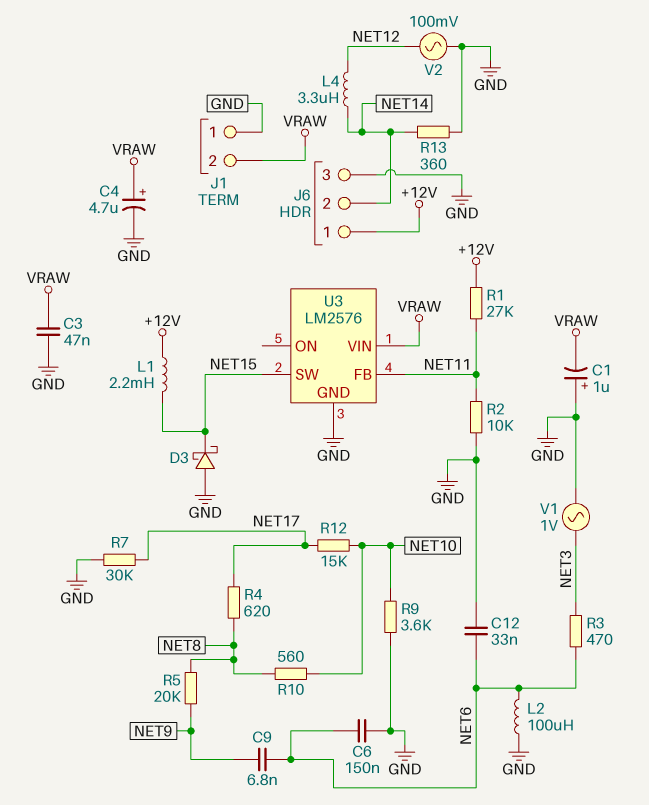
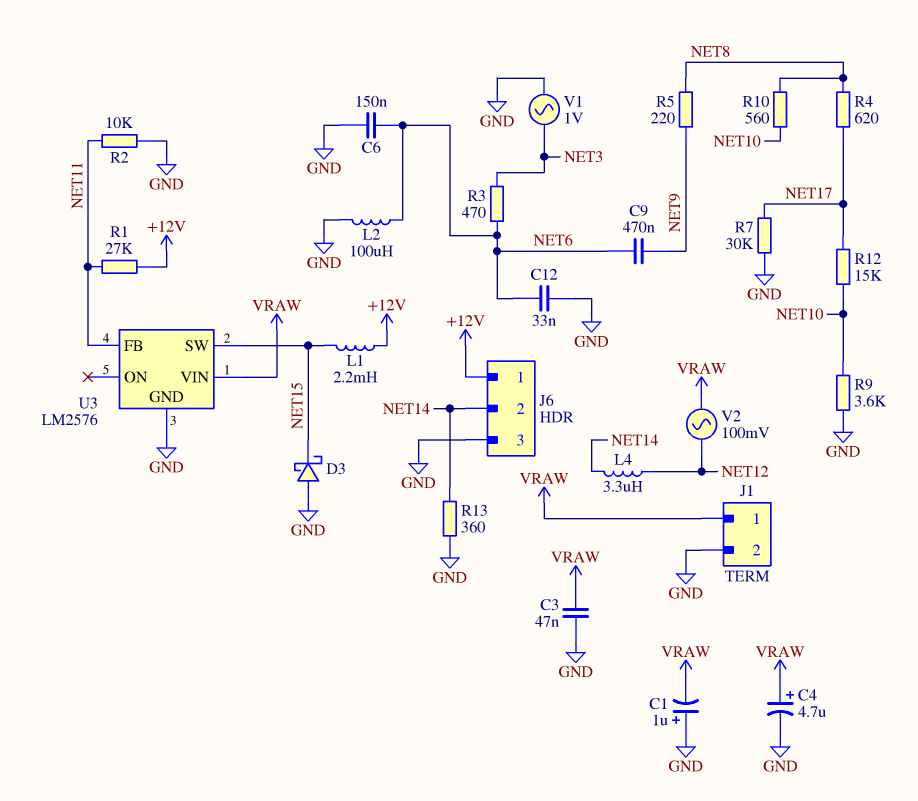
C9: 6.8nF (NET6, NET9) -> 470nF (NET6, NET9)
J1 pin 1: GND -> VRAW
J1 pin 2: VRAW -> GND
R5: 20k (NET8, NET9) -> 220 (NET8, NET9)
V2: AC 100mV (GND, NET12) -> AC 100mV (NET12, VRAW)

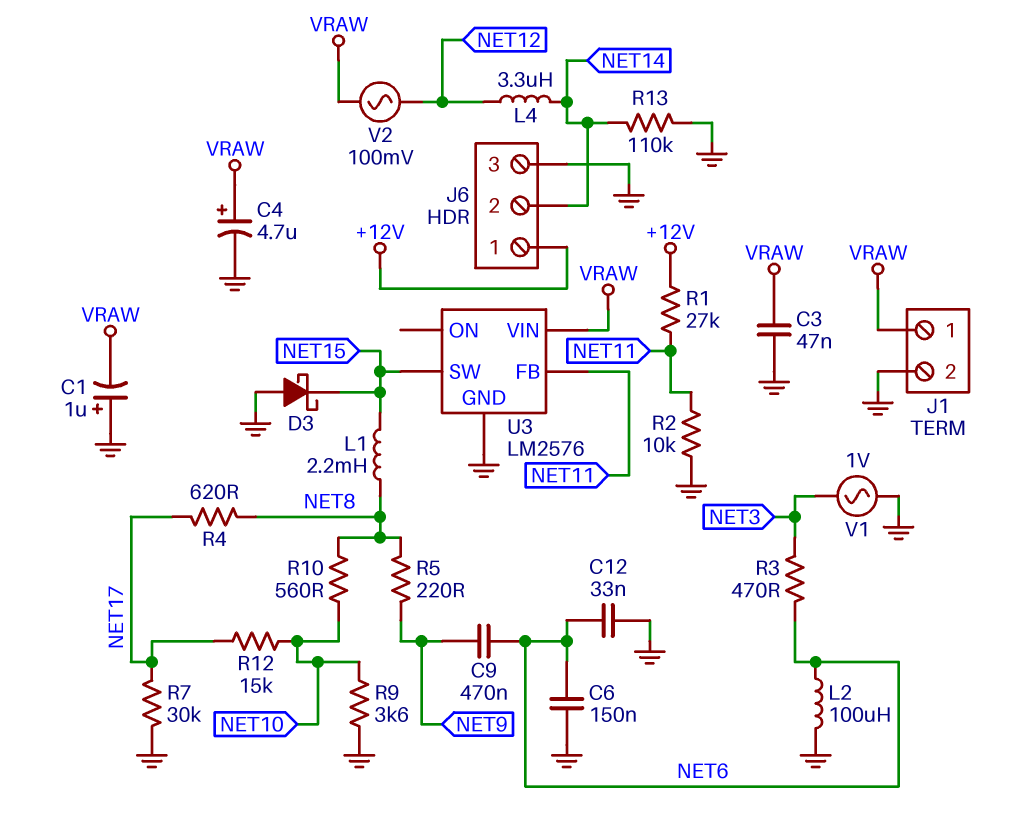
L1: 2.2mH (+12V, NET15) -> 2.2mH (NET8, NET15)
R13: 360 (GND, NET14) -> 110k (GND, NET14)

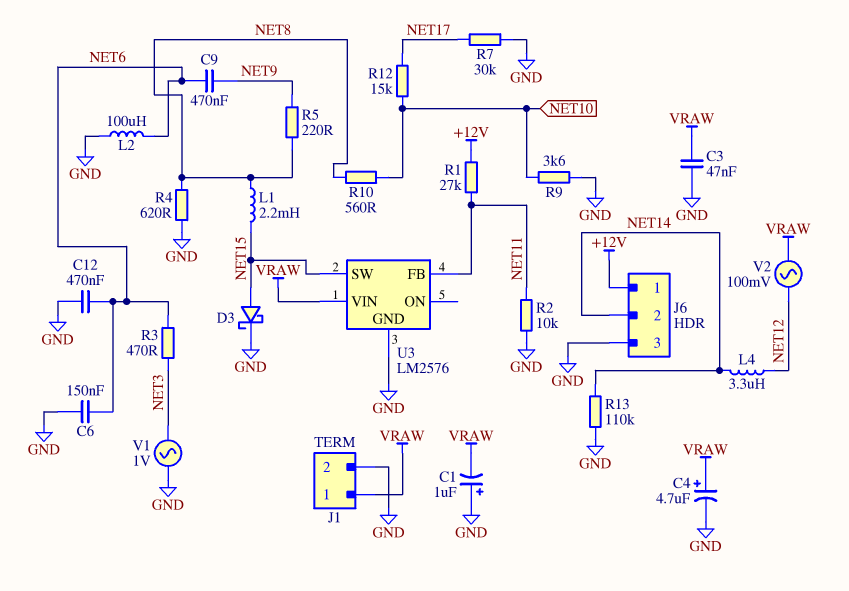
C12: 33nF (GND, NET6) -> 470nF (GND, NET6)
D3: schottky (A GND, K NET15) -> schottky (A NET15, K GND)
R4: 620 (NET8, NET17) -> 620 (GND, NET8)

